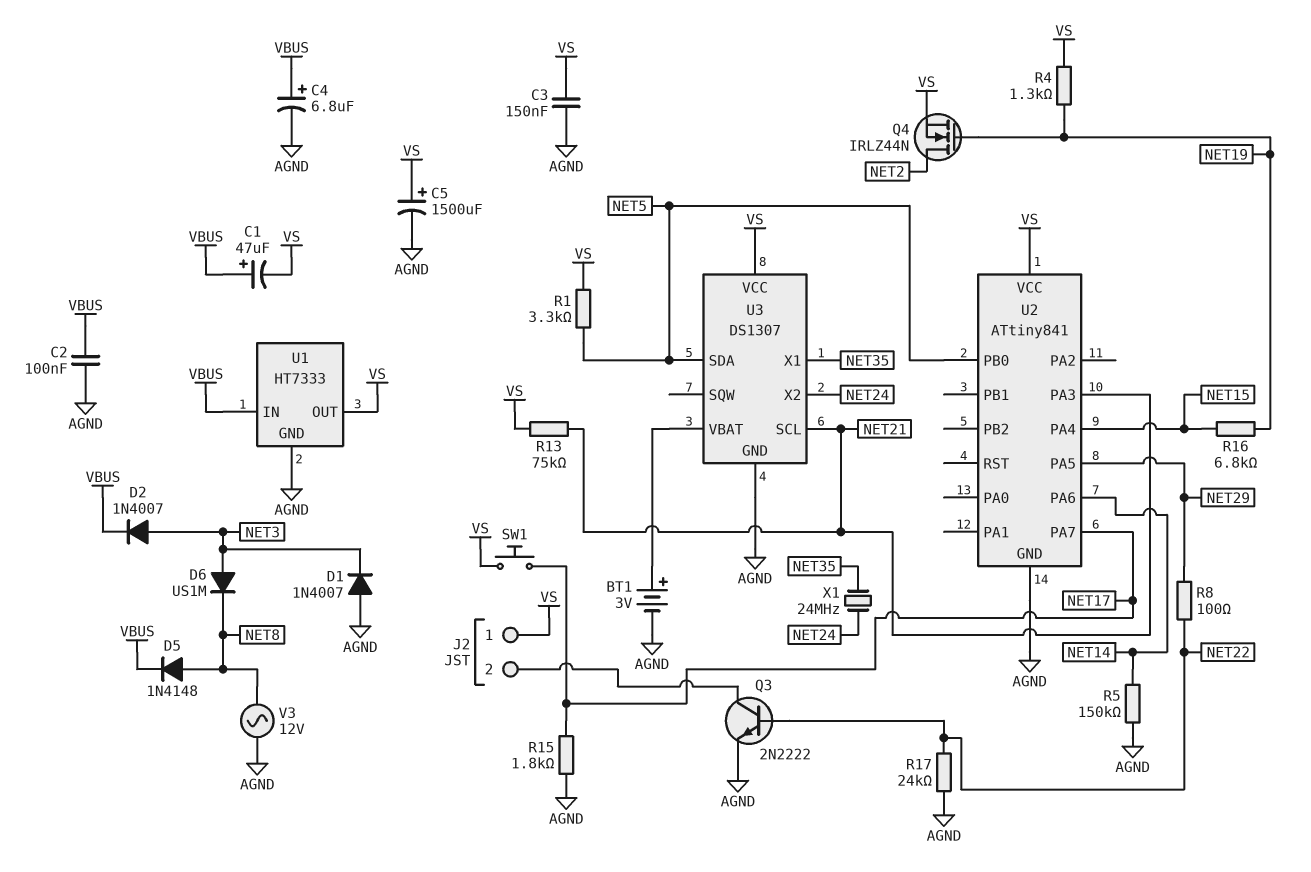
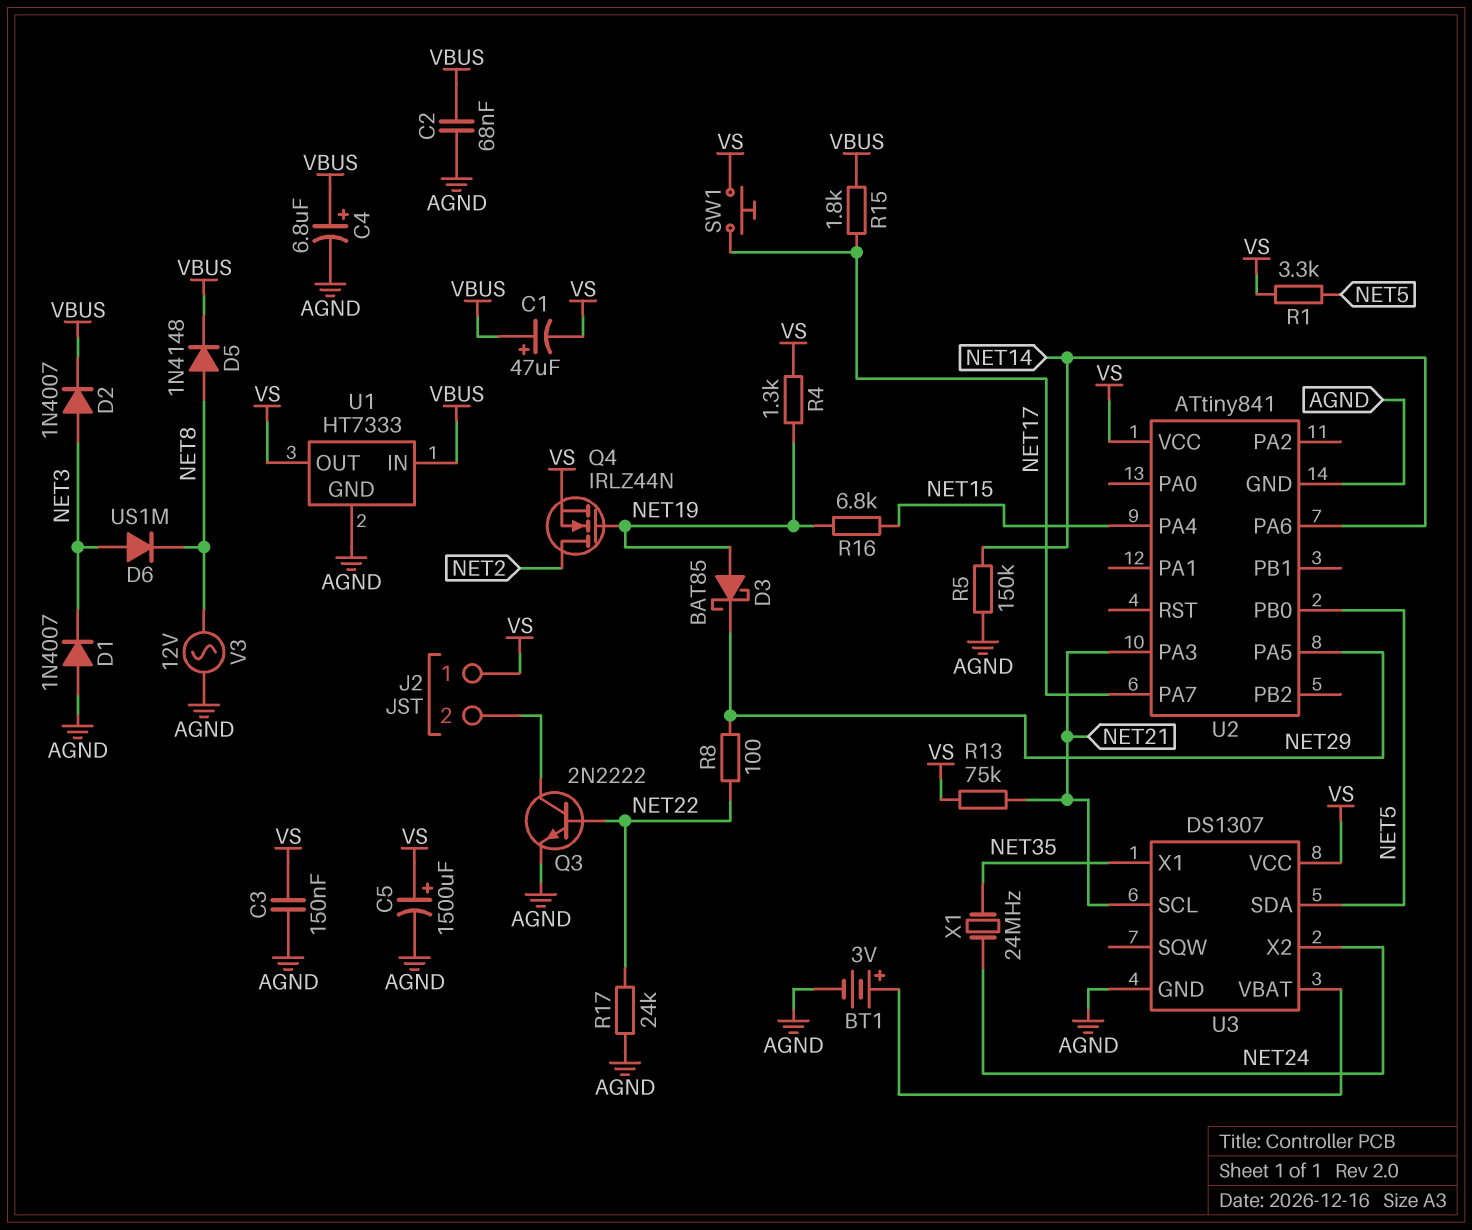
C2: 100nF (AGND, VBUS) -> 68nF (AGND, VBUS)
D3: none -> schottky BAT85 (A NET19, K NET29)
R15: 1.8k (AGND, NET17) -> 1.8k (NET17, VBUS)

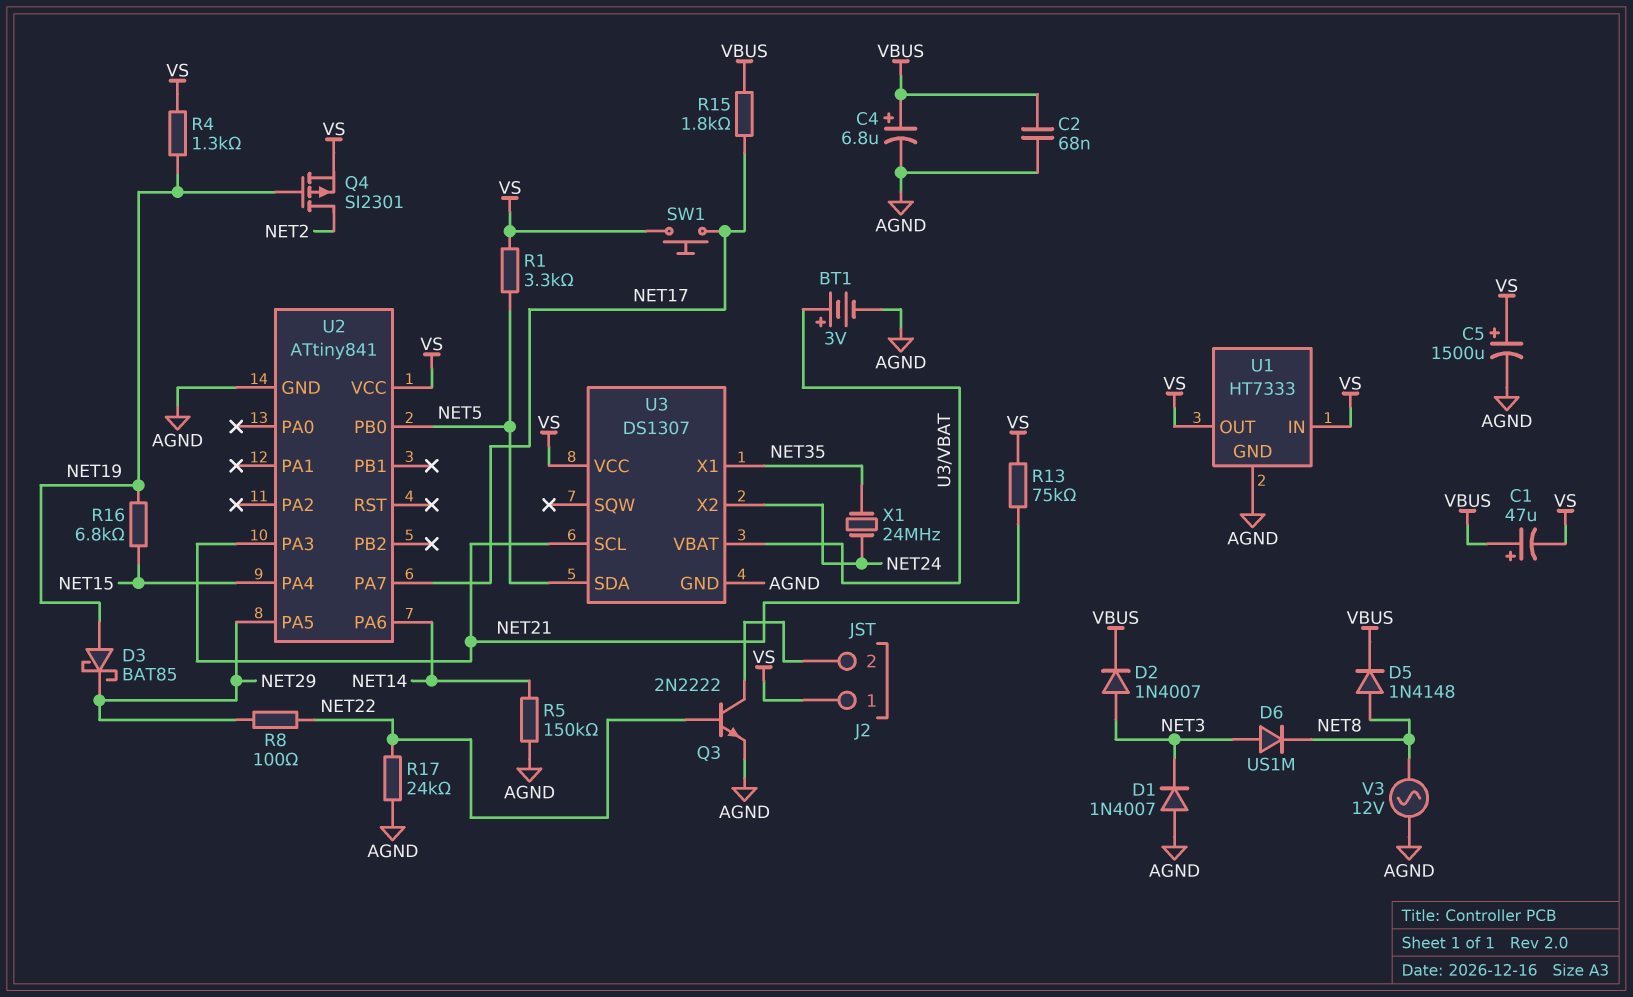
C3: 150nF (AGND, VS) -> none
Q4: NMOS IRLZ44N (G NET19, D NET2, S VS) -> PMOS SI2301 (G NET19, D NET2, S VS)
U1 pin IN: VBUS -> VS

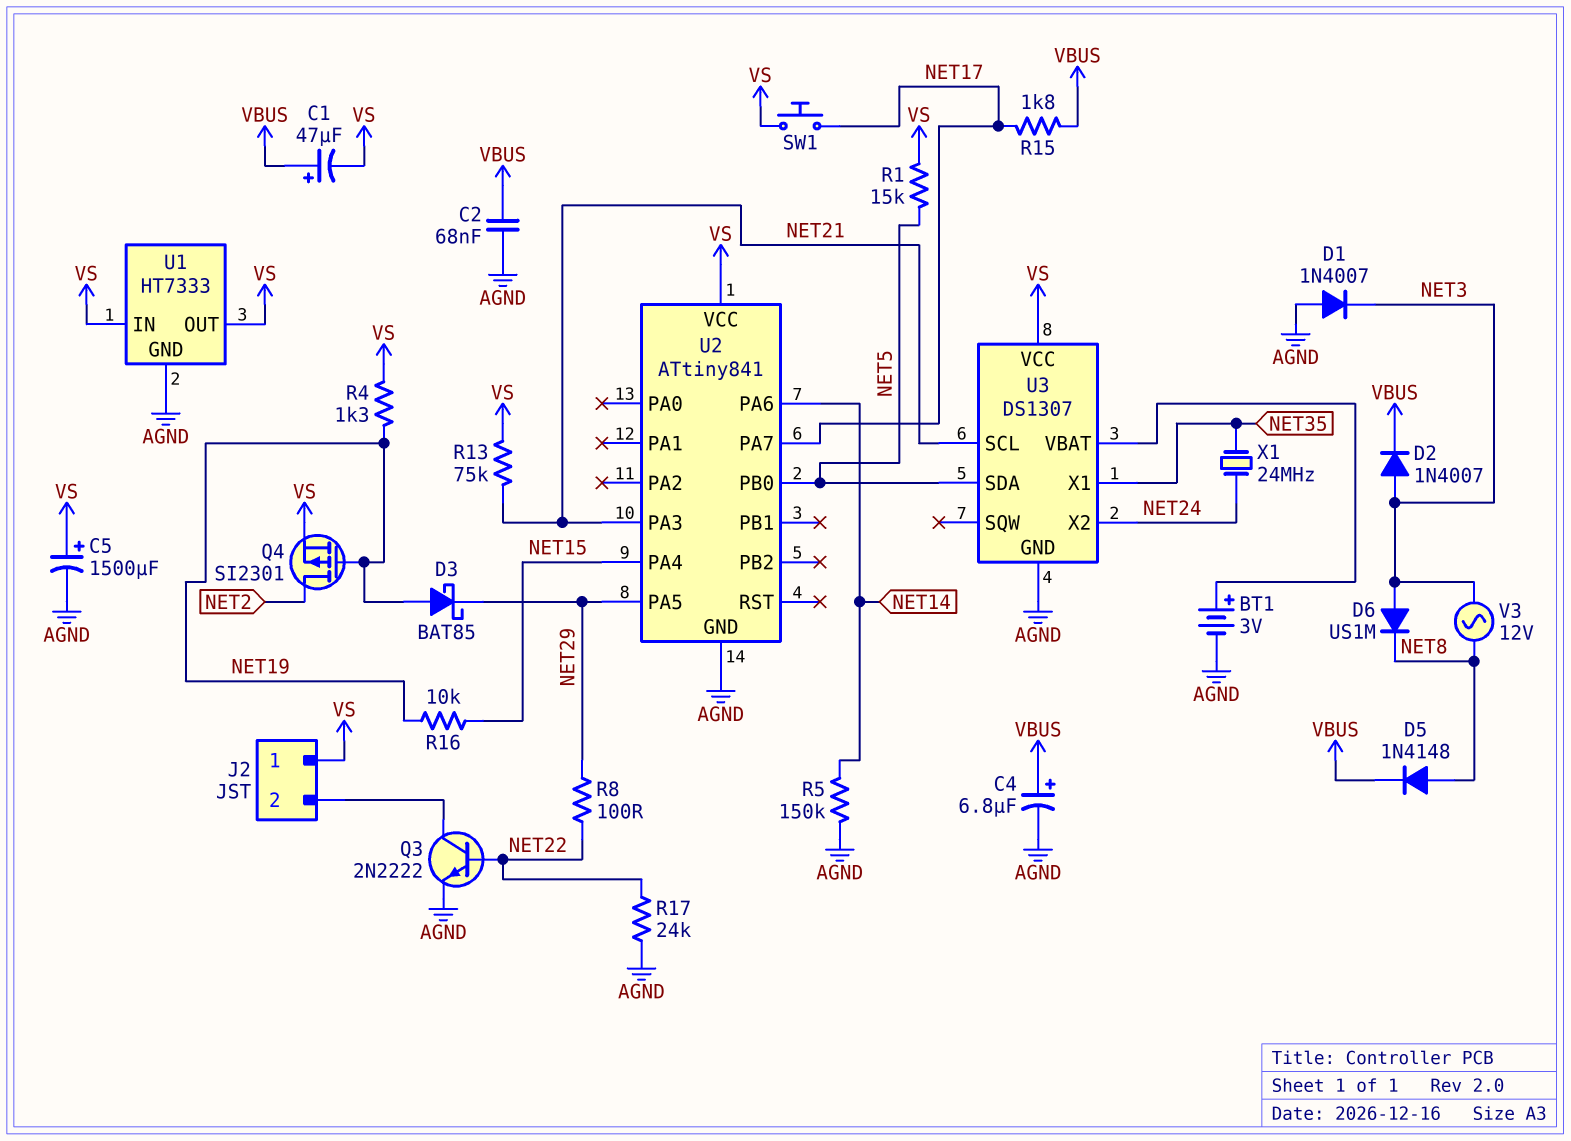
R1: 3.3k (NET5, VS) -> 15k (NET5, VS)
R16: 6.8k (NET15, NET19) -> 10k (NET15, NET19)
V3: AC 12V (AGND, NET8) -> AC 12V (NET3, NET8)

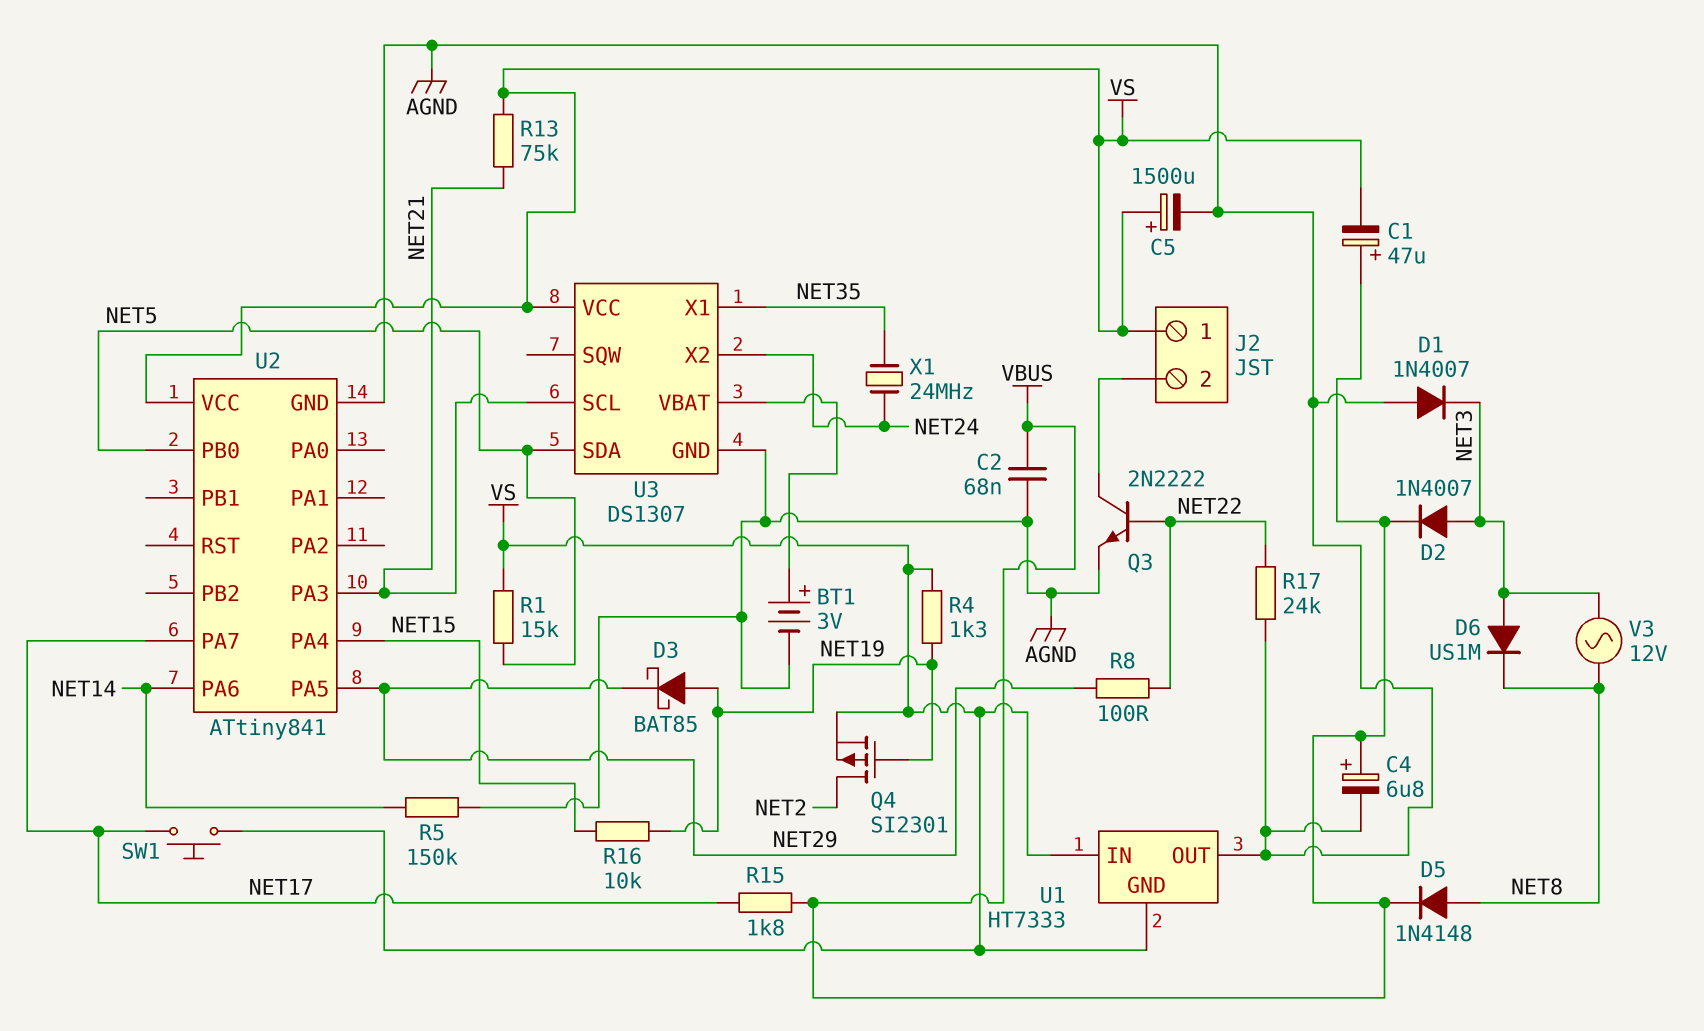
U1 pin GND: AGND -> VS
U1 pin OUT: VS -> AGND

